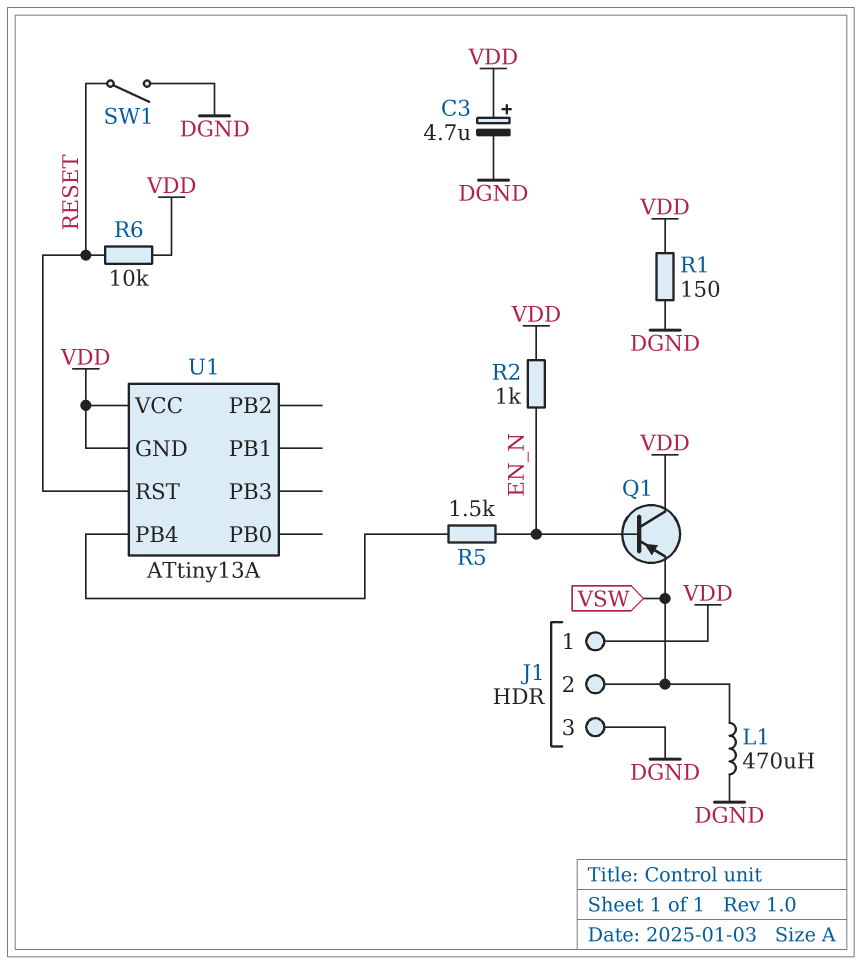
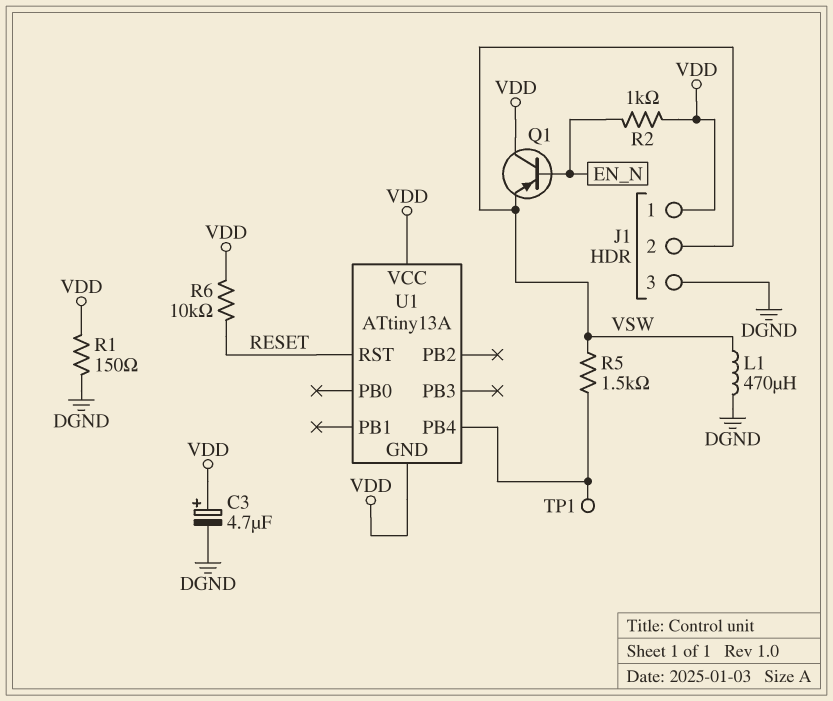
R5: 1.5k (EN_N, U1/PB4) -> 1.5k (U1/PB4, VSW)
SW1: switch (DGND, RESET) -> none
TP1: none -> test point (U1/PB4)

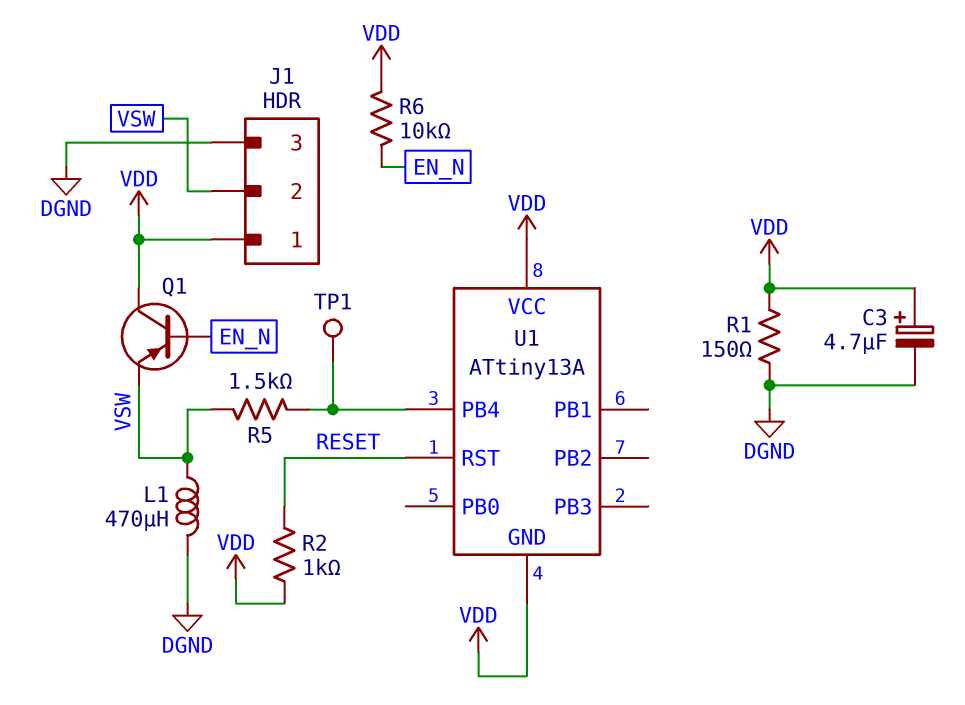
R2: 1k (EN_N, VDD) -> 1k (RESET, VDD)
R6: 10k (RESET, VDD) -> 10k (EN_N, VDD)

